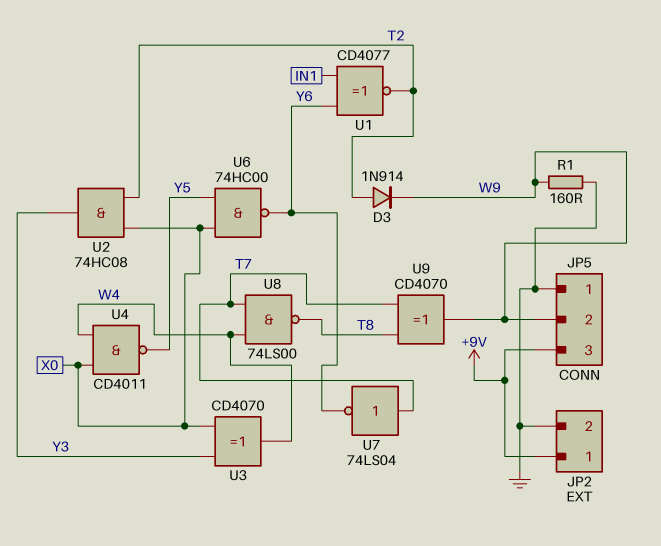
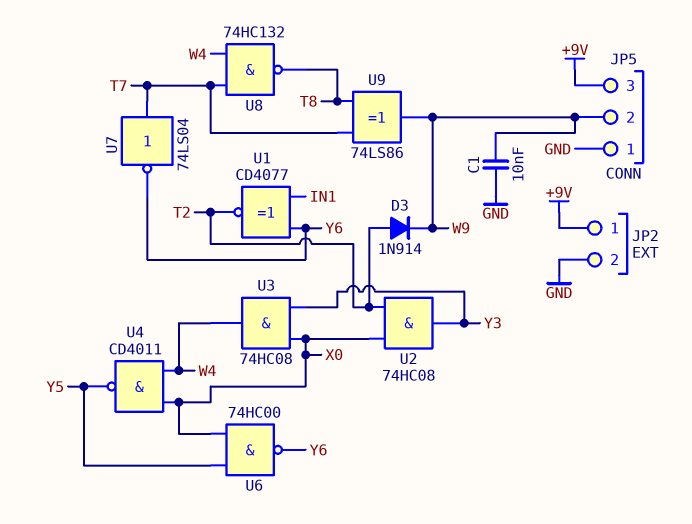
C1: none -> 10nF (GND, W9)
R1: 160 (GND, W9) -> none
U3: XOR CD4070 (in X0, in Y3, out W4) -> AND 74HC08 (in X0, in Y3, out W4)
U8: NAND 74LS00 (in T7, in W4, out T8) -> NAND 74HC132 (in T7, in W4, out T8)
U9: XOR CD4070 (in T7, in T8, out W9) -> XOR 74LS86 (in T7, in T8, out W9)

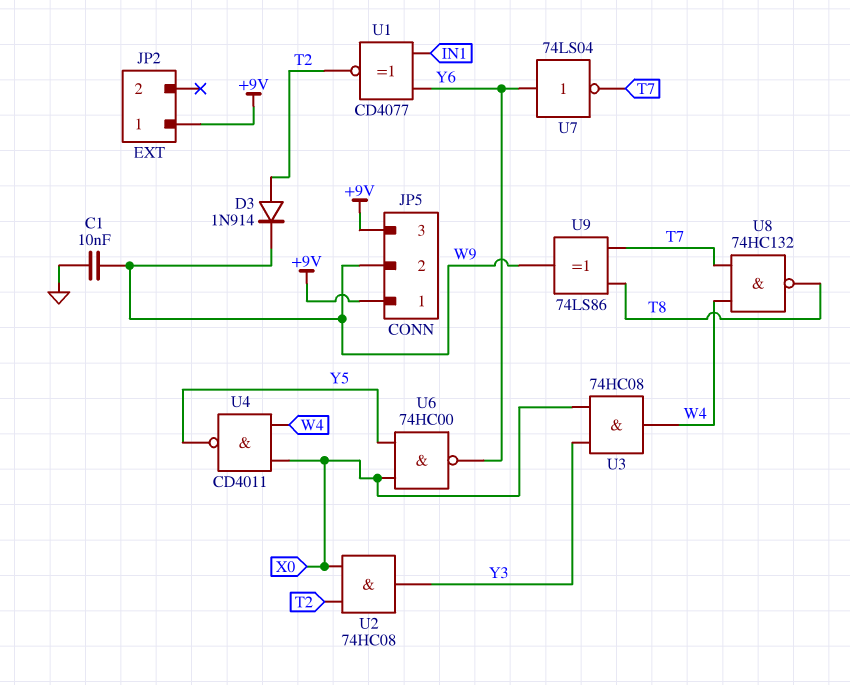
JP2 pin 2: GND -> none
JP5 pin 1: GND -> +9V
U7: NOT 74LS04 (in T7, out Y6) -> NOT 74LS04 (in Y6, out T7)

